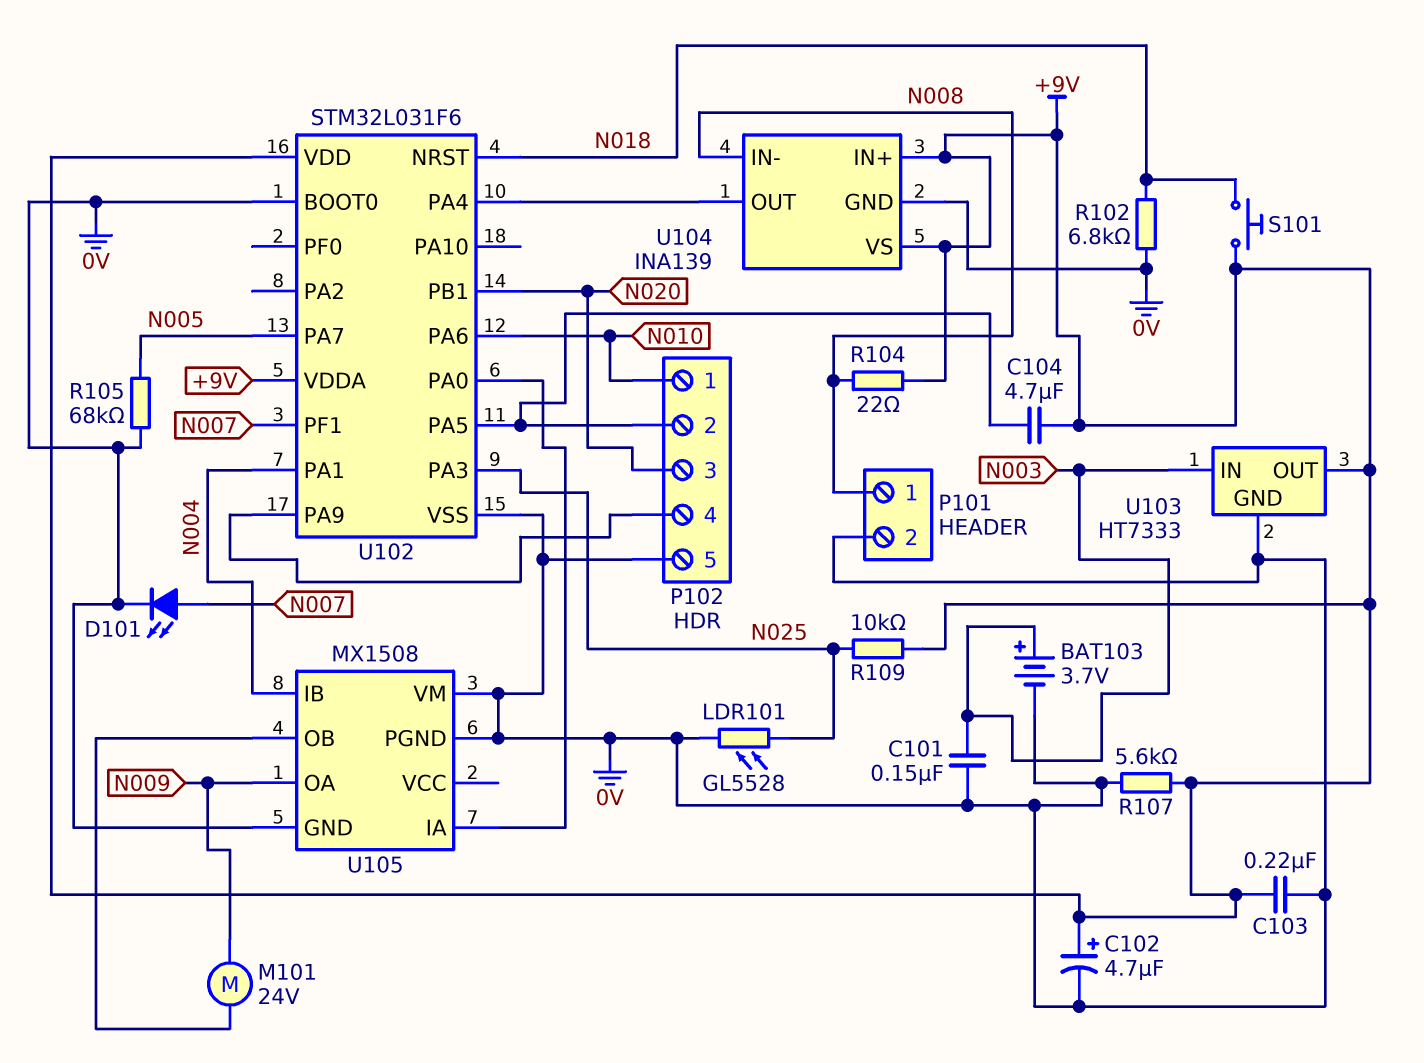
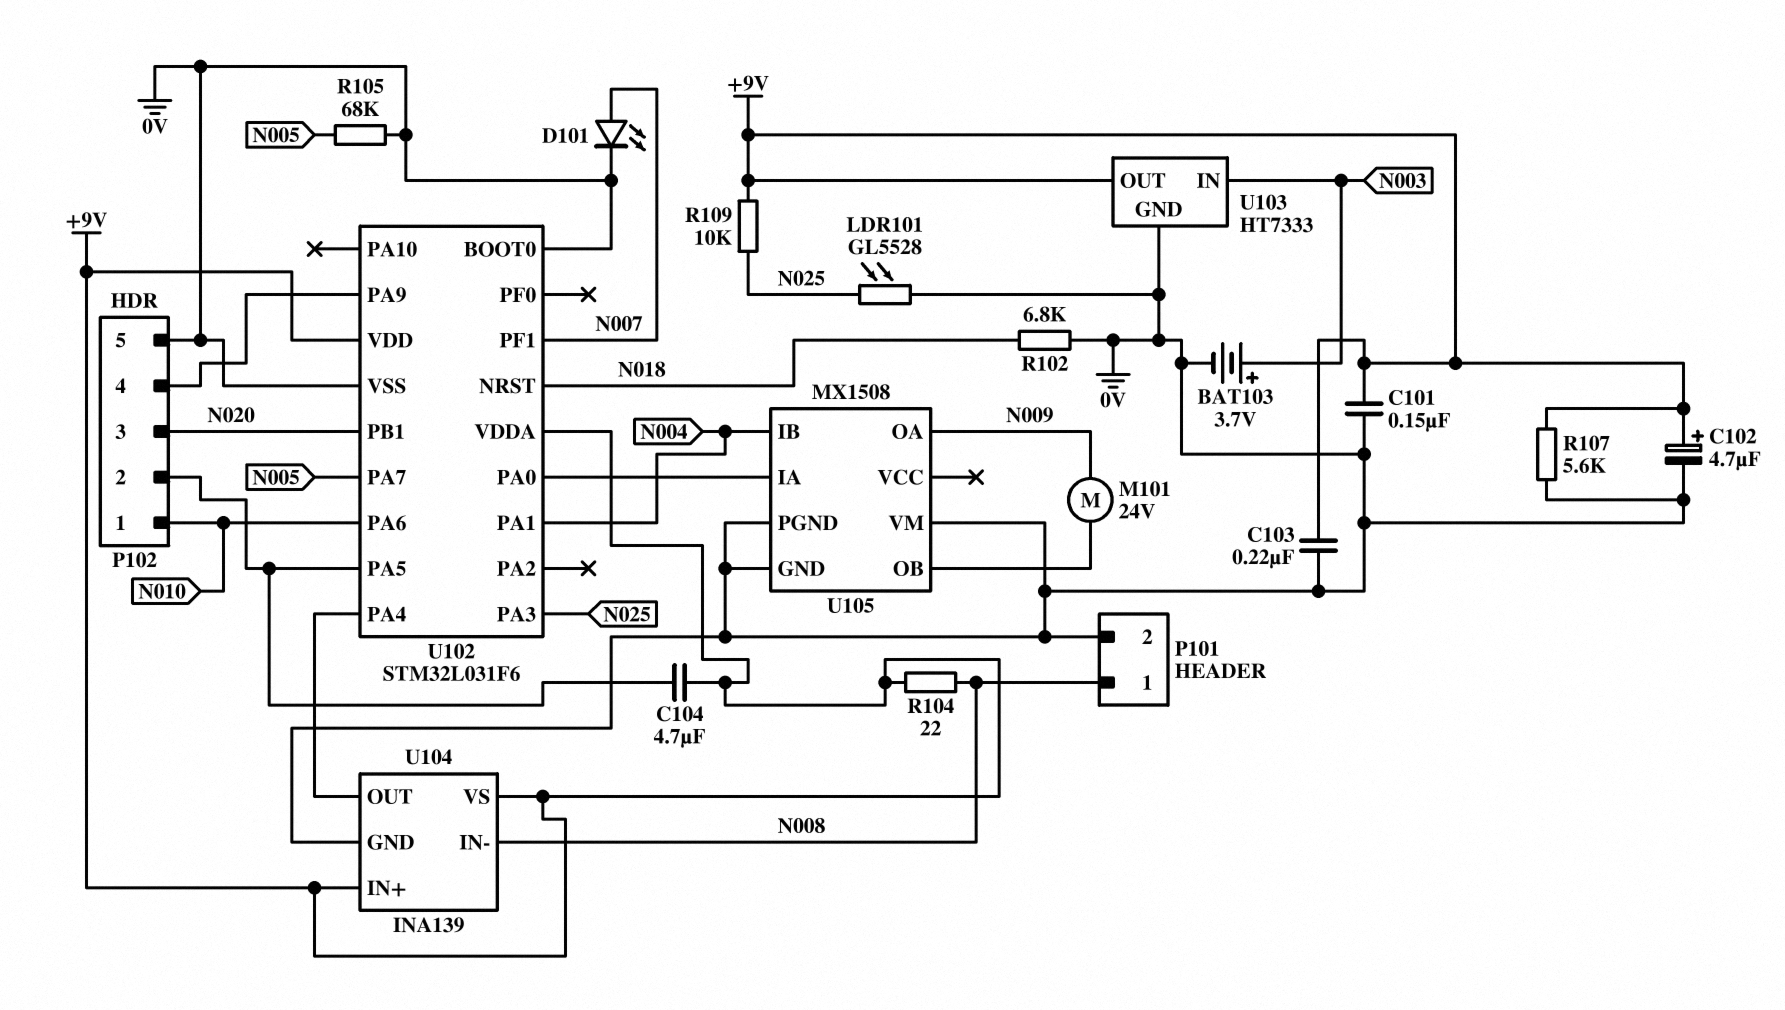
C101: 150nF (0V, N003) -> 150nF (+9V, 0V)
S101: button (+9V, N018) -> none

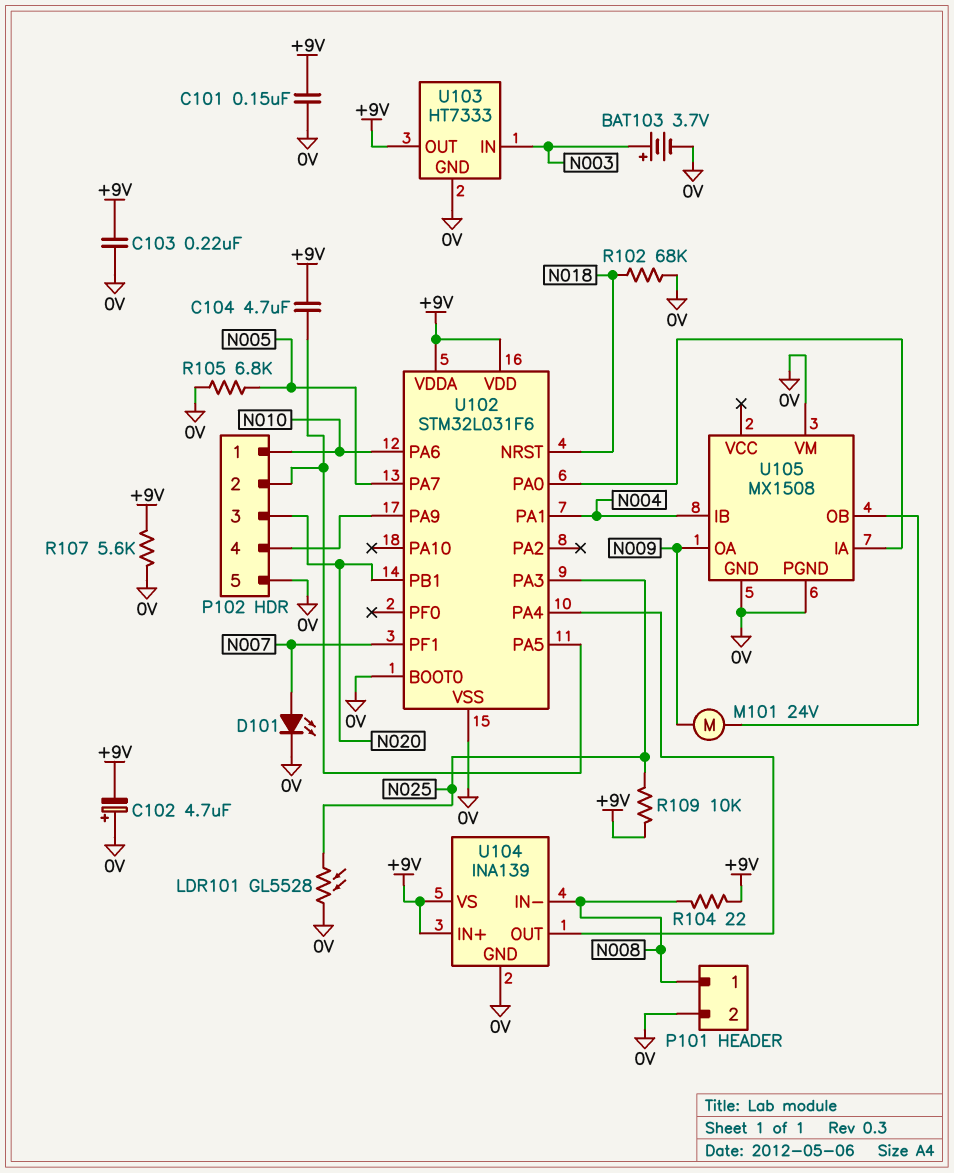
C102: 4.7uF (plus +9V, minus 0V) -> 4.7uF (plus 0V, minus +9V)
R102: 6.8k (0V, N018) -> 68k (0V, N018)
R105: 68k (0V, N005) -> 6.8k (0V, N005)

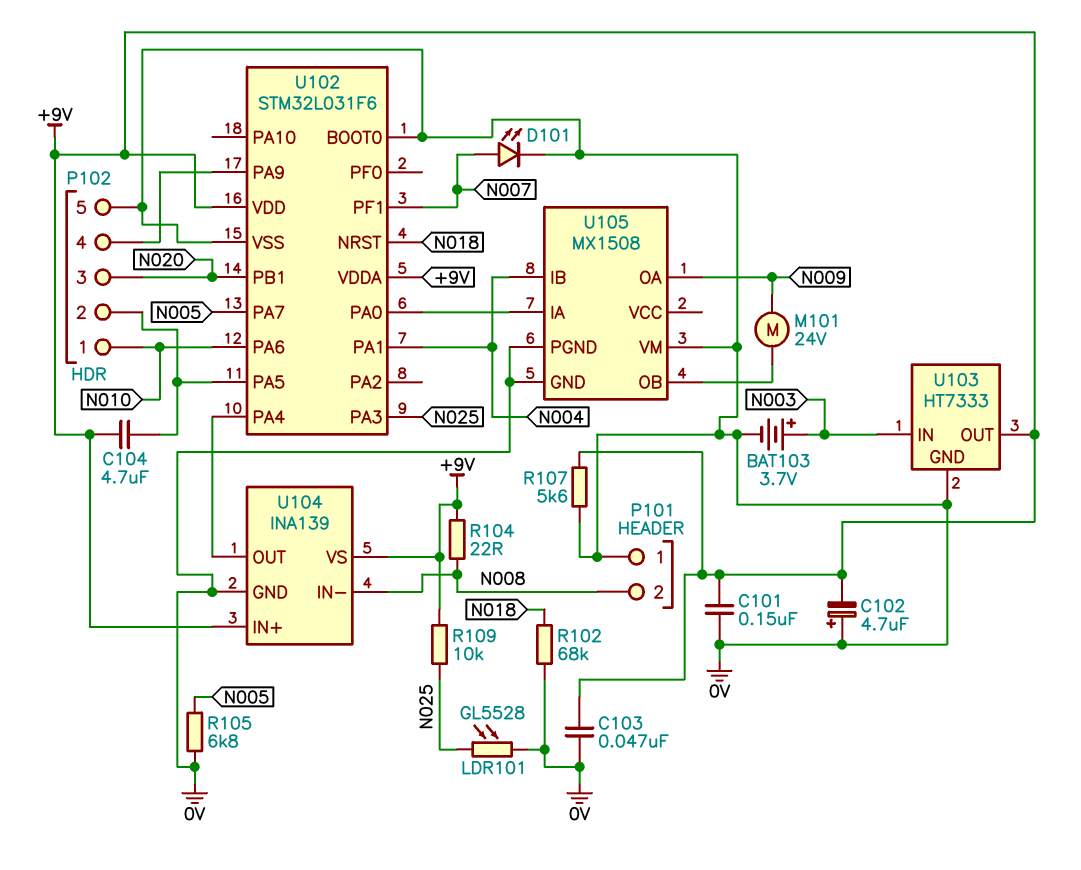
C103: 220nF (+9V, 0V) -> 47nF (+9V, 0V)
P101 pin 1: N008 -> 0V
P101 pin 2: 0V -> N008

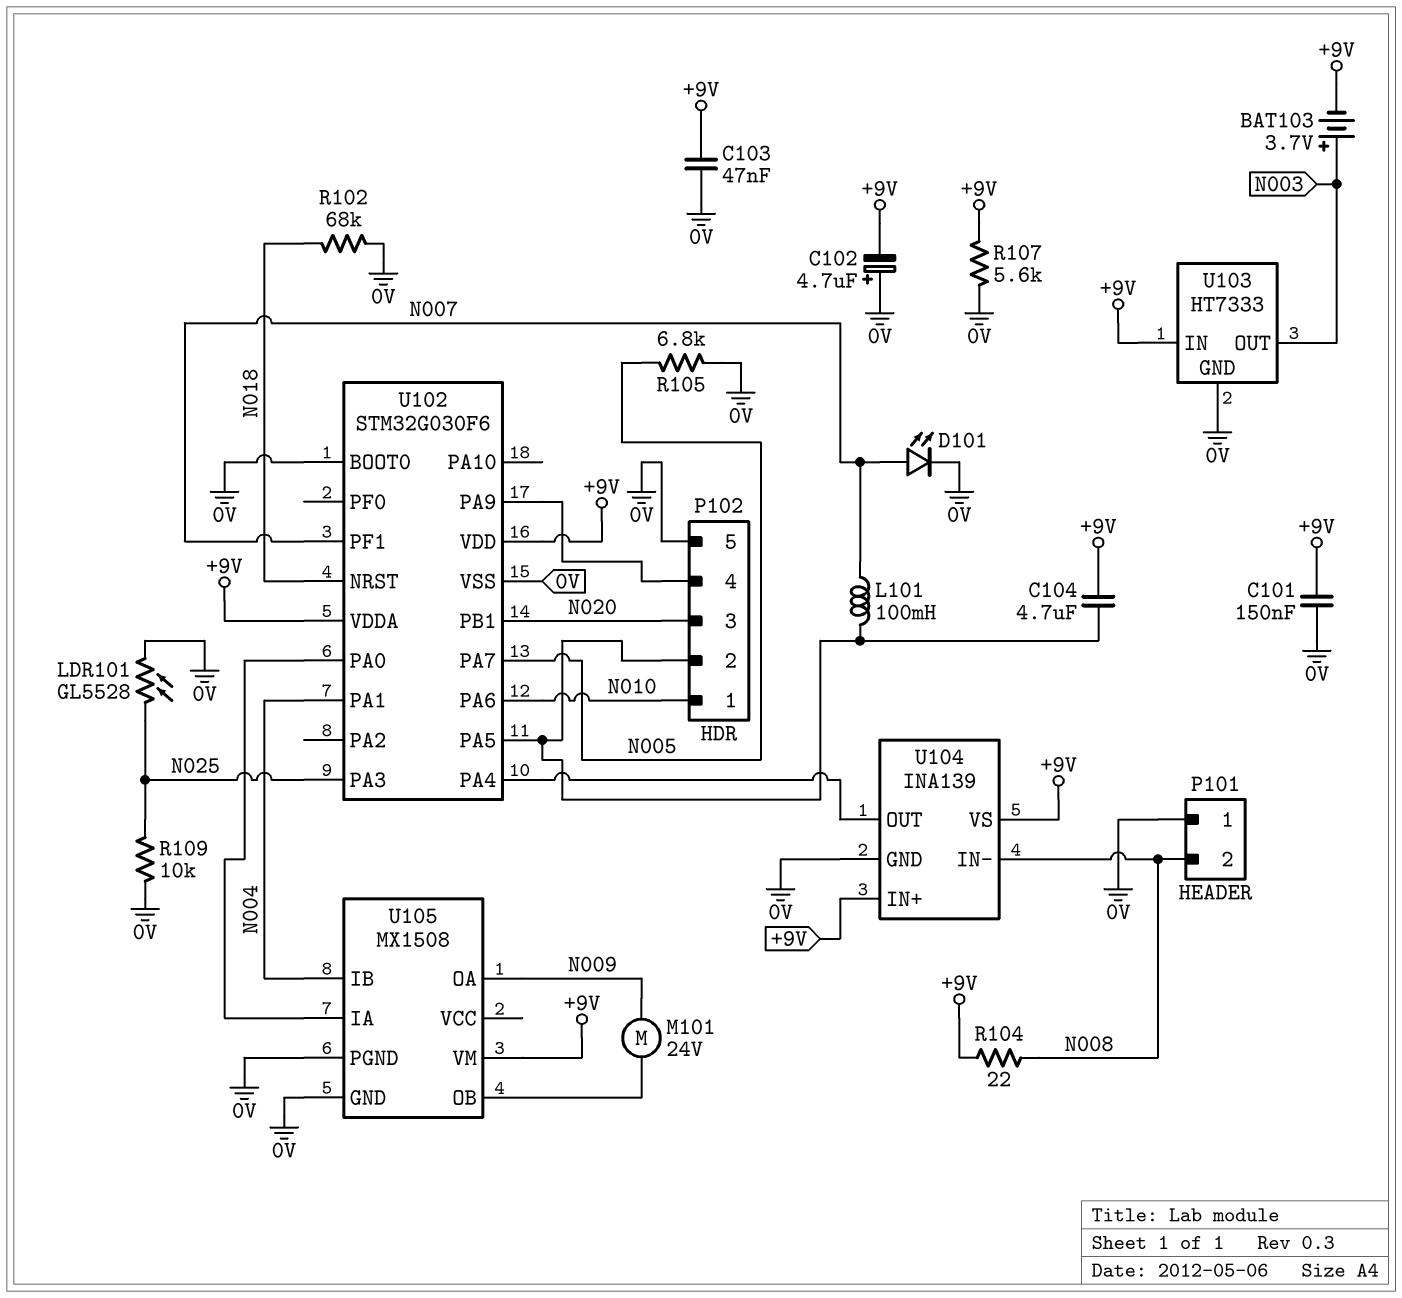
BAT103: 3.7V (plus N003, minus 0V) -> 3.7V (plus N003, minus +9V)
L101: none -> 100mH (N007, P102/2)
R109: 10k (+9V, N025) -> 10k (0V, N025)
U102: STM32L031F6 -> STM32G030F6
U103 pin IN: N003 -> +9V
U103 pin OUT: +9V -> N003
U105 pin VM: 0V -> +9V

